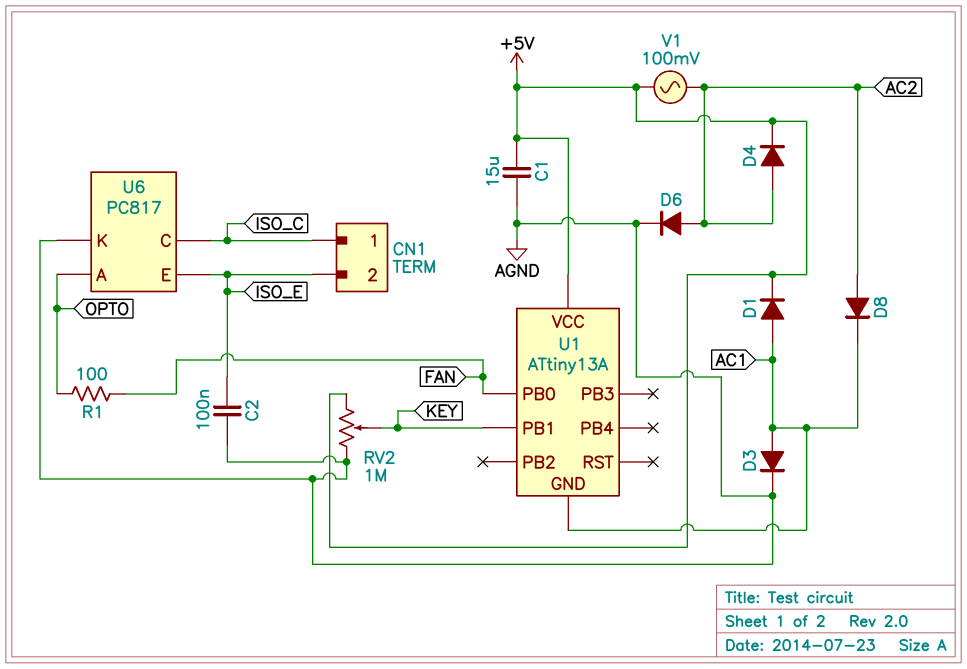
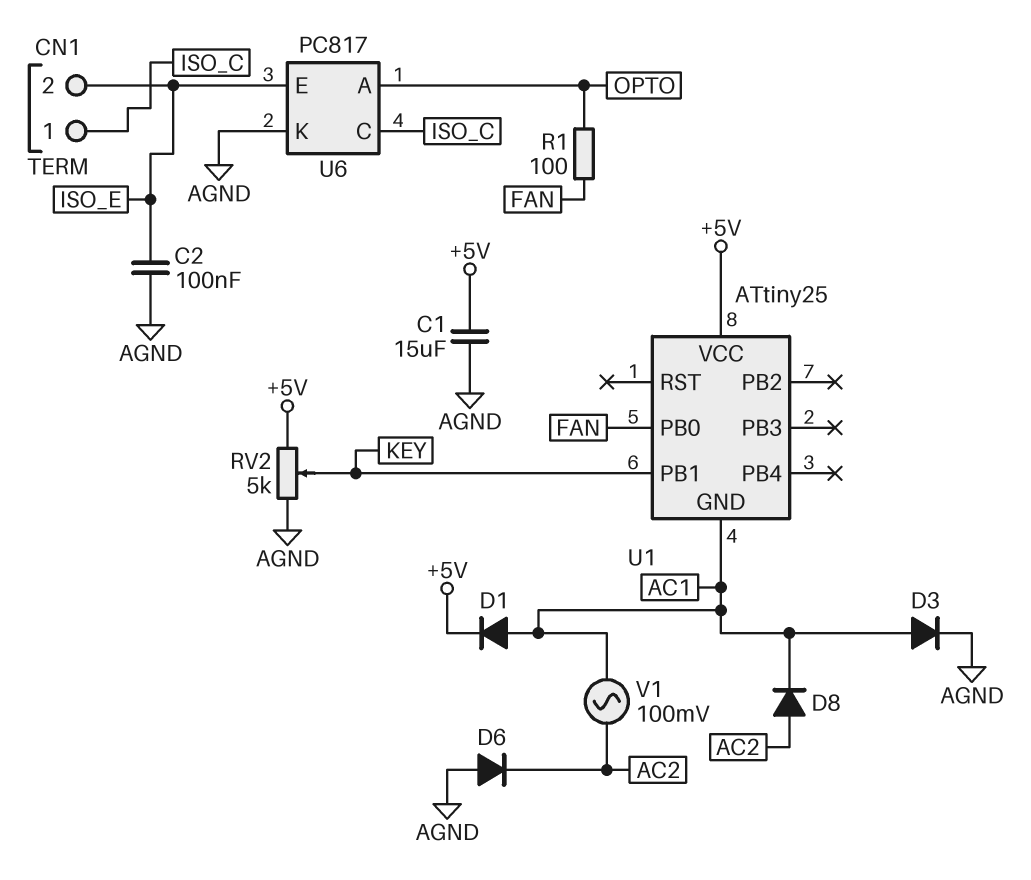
D4: diode (A AC2, K +5V) -> none
D6: diode (A AC2, K AGND) -> diode (A AGND, K AC2)
RV2: 1M (+5V, AGND, wiper KEY) -> 5k (+5V, AGND, wiper KEY)
U1: ATtiny13A -> ATtiny25
V1: AC 100mV (+5V, AC2) -> AC 100mV (AC1, AC2)

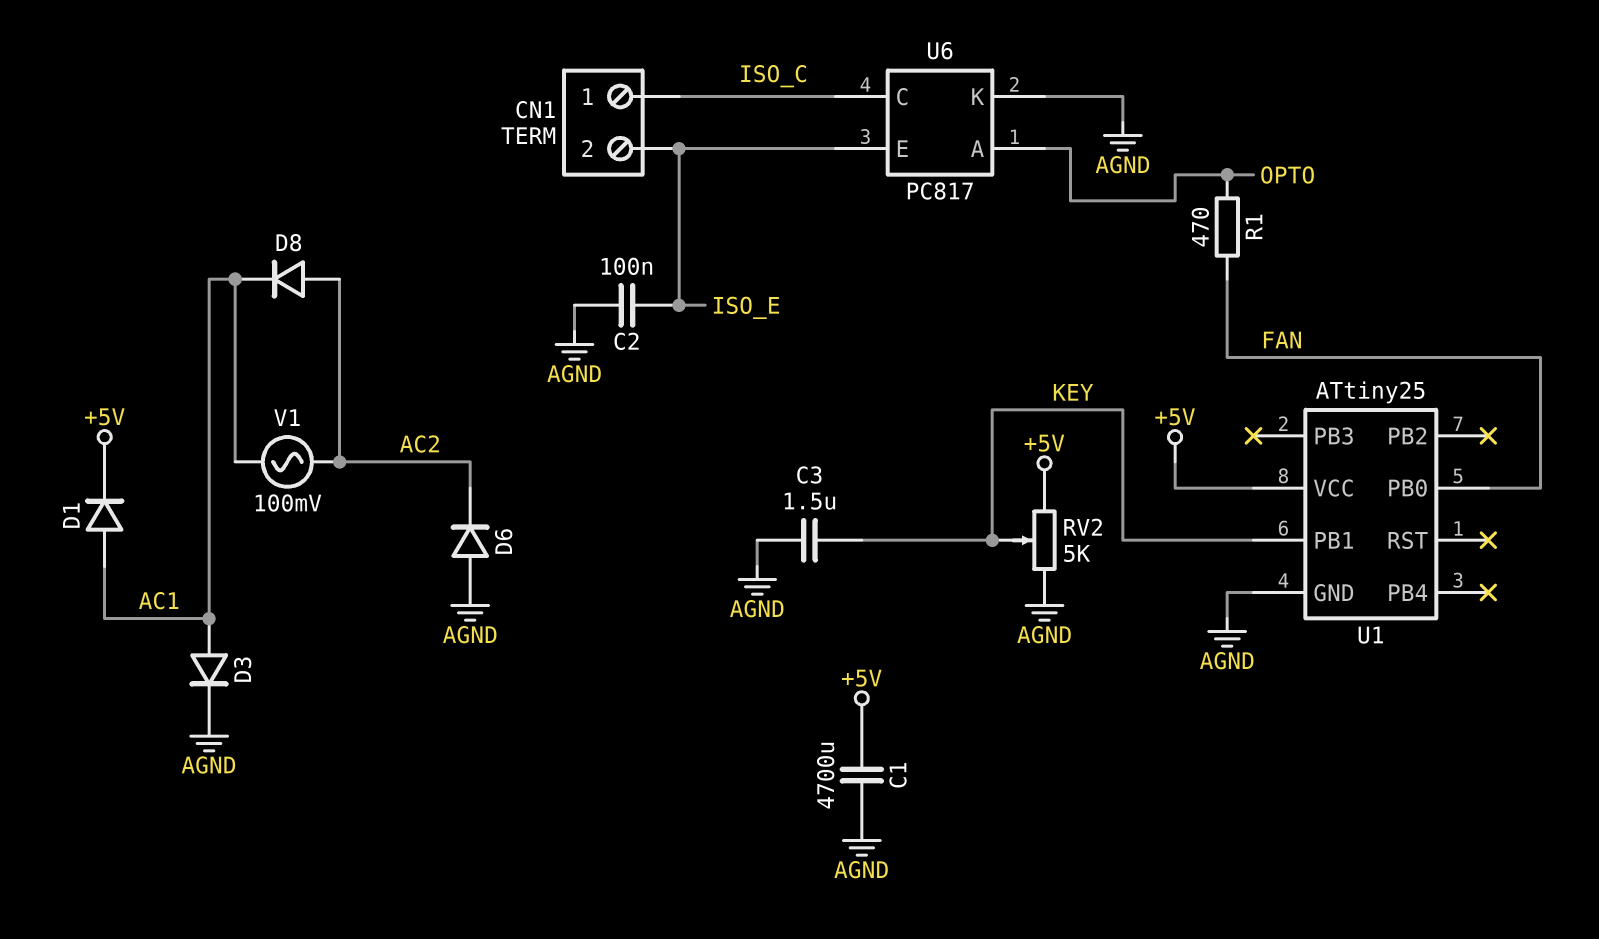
C1: 15uF (+5V, AGND) -> 4700uF (+5V, AGND)
C3: none -> 1.5uF (AGND, KEY)
R1: 100 (FAN, OPTO) -> 470 (FAN, OPTO)
U1 pin GND: AC1 -> AGND

